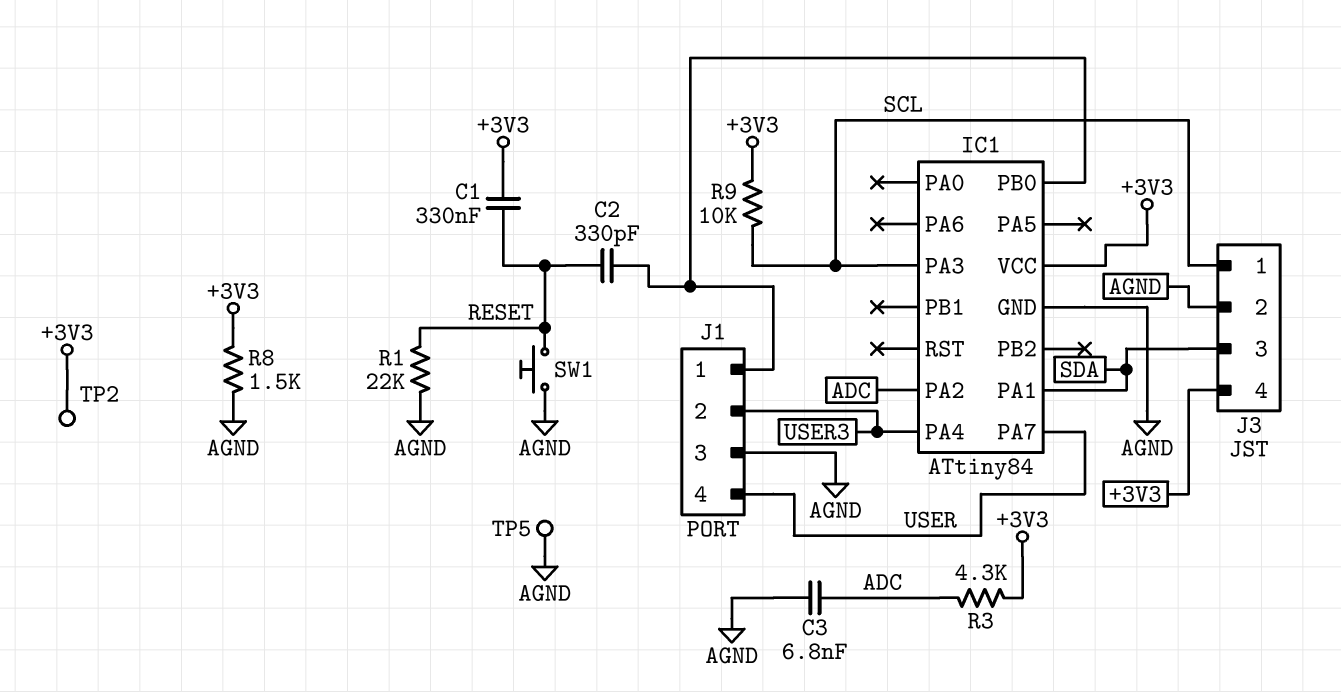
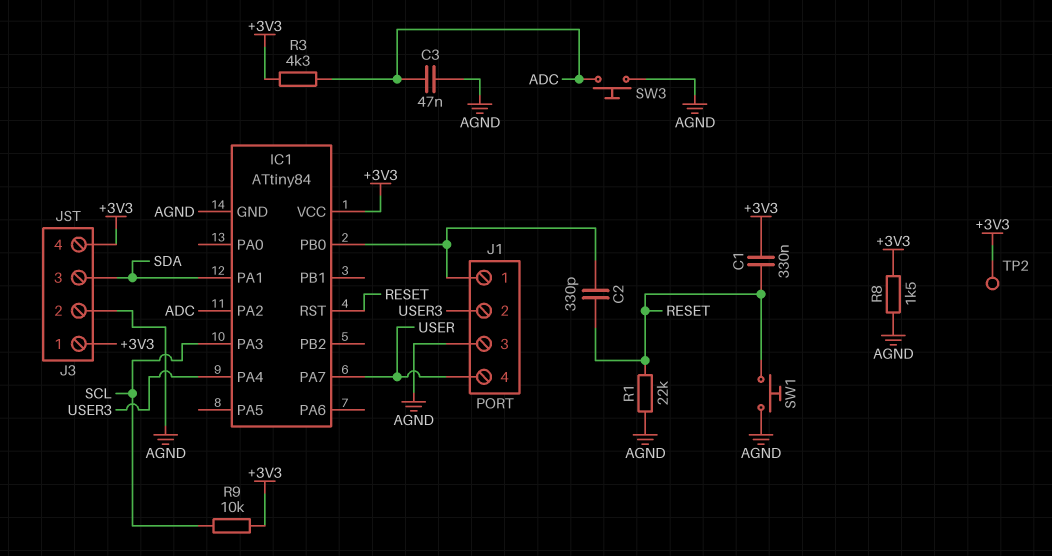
C3: 6.8nF (ADC, AGND) -> 47nF (ADC, AGND)
IC1 pin RST: none -> RESET
J3 pin 1: SCL -> +3V3
SW3: none -> button (ADC, AGND)
TP5: test point (AGND) -> none

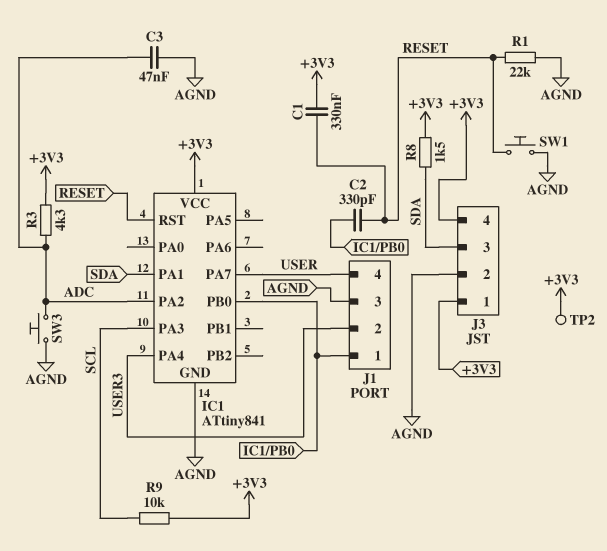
IC1: ATtiny84 -> ATtiny841
R8: 1.5k (+3V3, AGND) -> 1.5k (+3V3, SDA)

